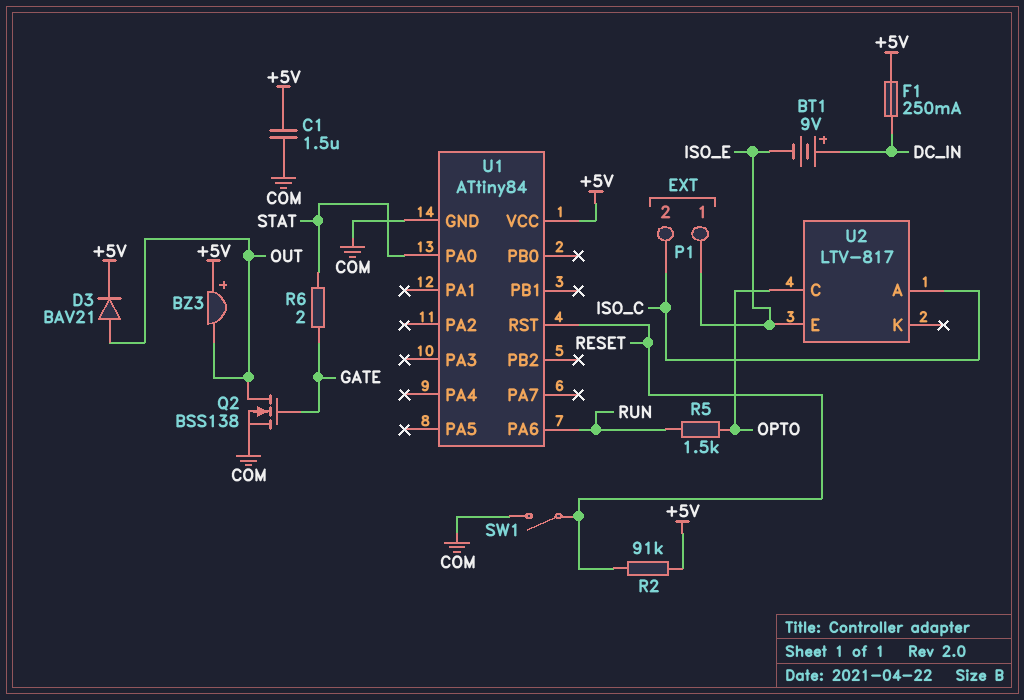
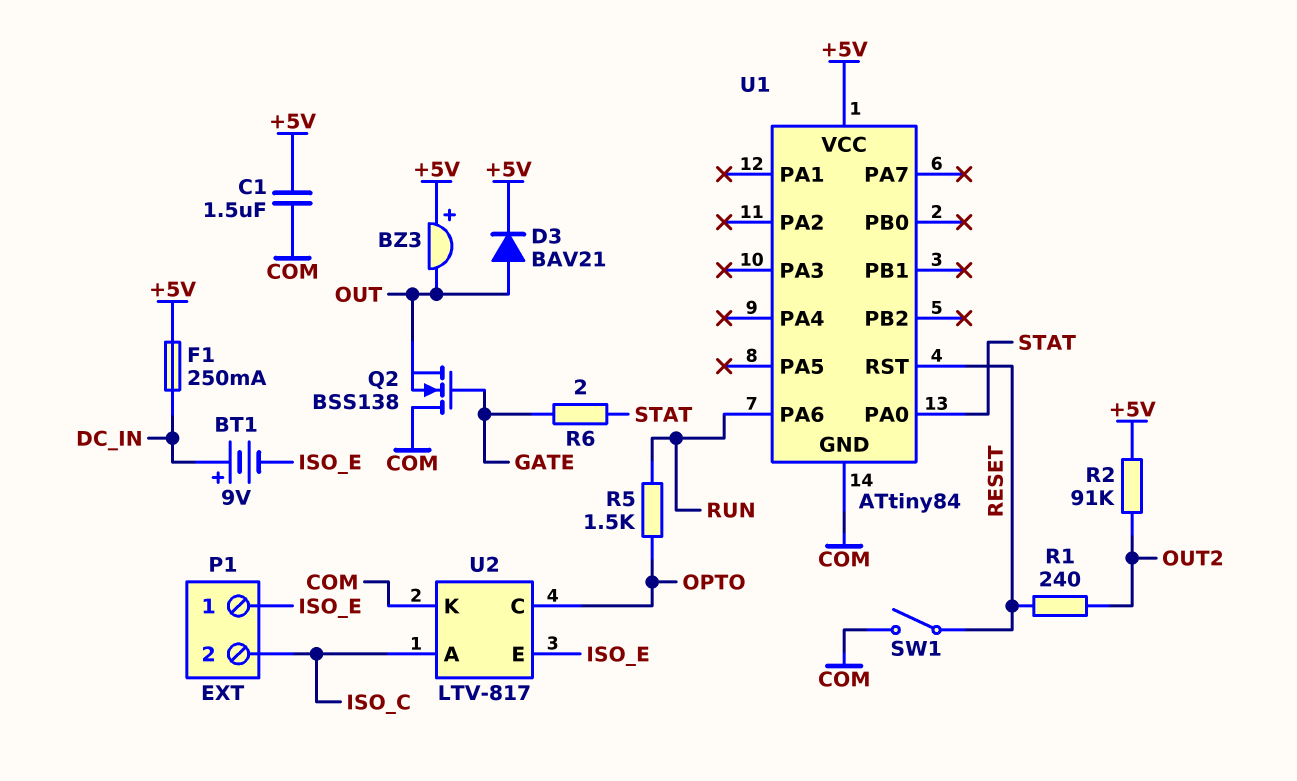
Q2: NMOS BSS138 (G GATE, D OUT, S COM) -> NMOS BSS138 (G GATE, D COM, S OUT)
R1: none -> 240 (OUT2, RESET)
R2: 91k (+5V, RESET) -> 91k (+5V, OUT2)
U2 pin K: none -> COM

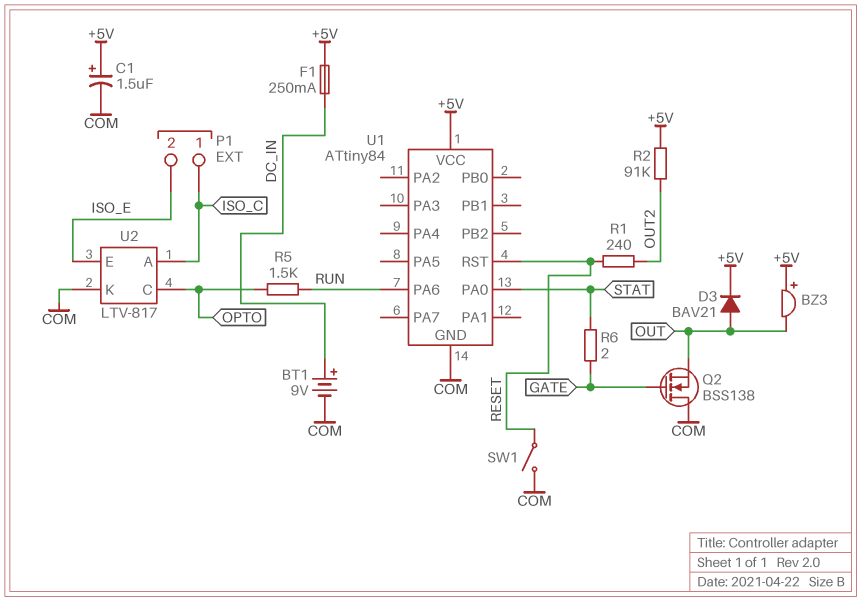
BT1: 9V (plus DC_IN, minus ISO_E) -> 9V (plus DC_IN, minus COM)
C1: 1.5uF (+5V, COM) -> 1.5uF (plus +5V, minus COM)
P1 pin 1: ISO_E -> ISO_C
P1 pin 2: ISO_C -> ISO_E

